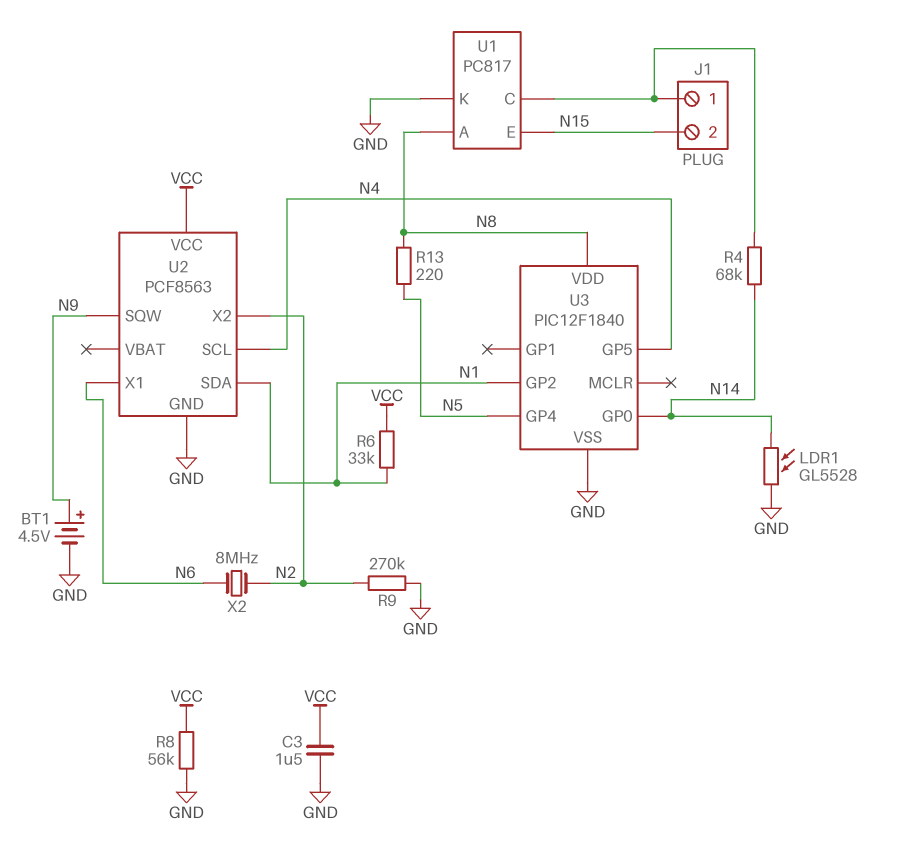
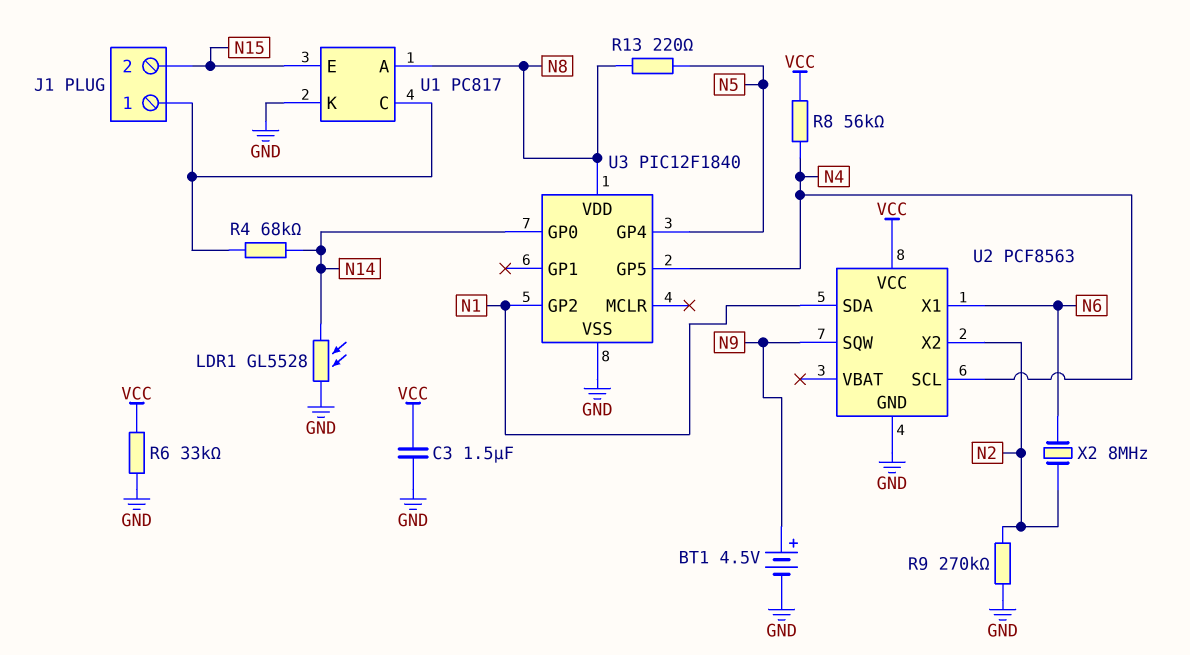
R6: 33k (N1, VCC) -> 33k (GND, VCC)
R8: 56k (GND, VCC) -> 56k (N4, VCC)

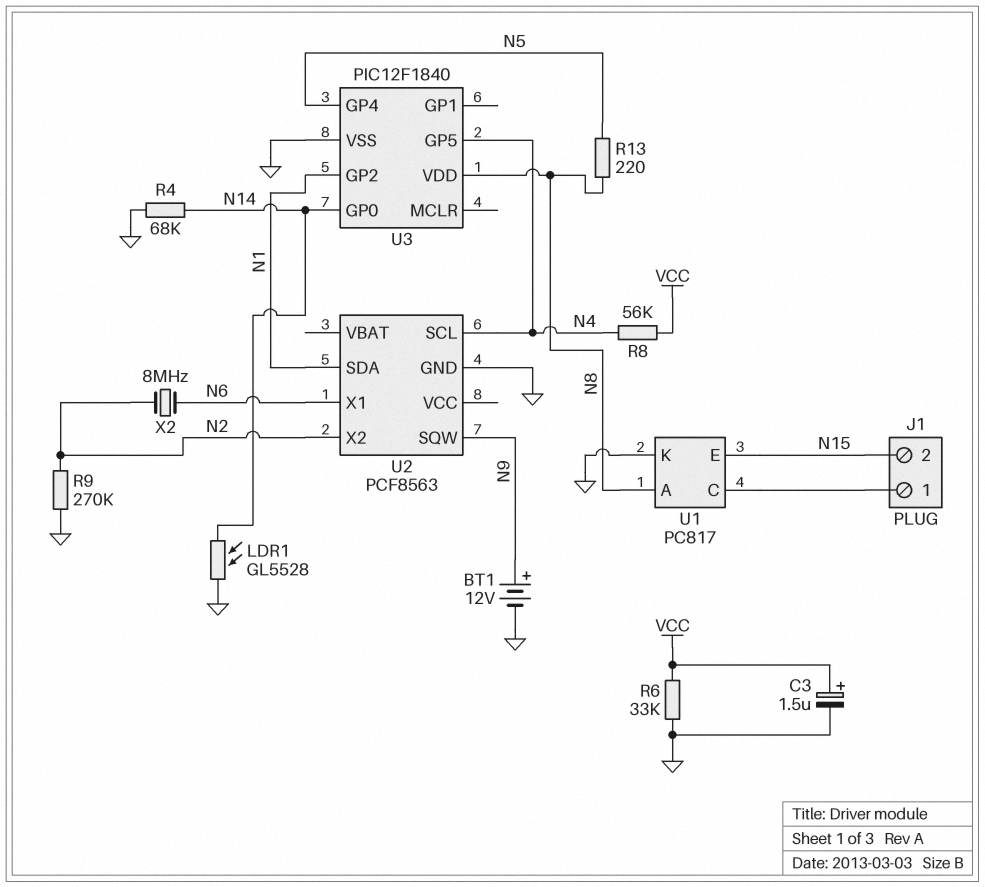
BT1: 4.5V (plus N9, minus GND) -> 12V (plus N9, minus GND)
C3: 1.5uF (GND, VCC) -> 1.5uF (plus VCC, minus GND)
R4: 68k (J1/1, N14) -> 68k (GND, N14)
U2 pin VCC: VCC -> none

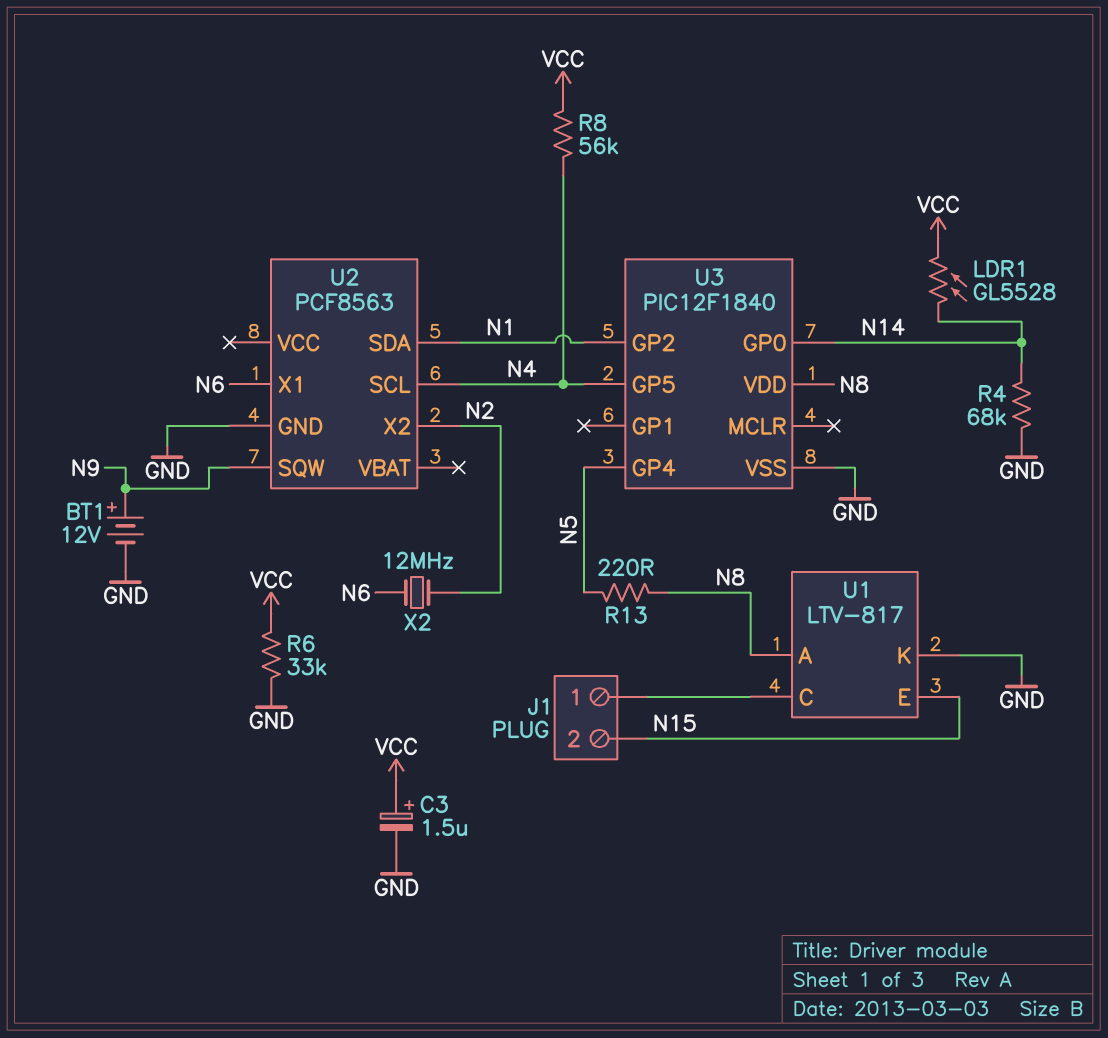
LDR1: GL5528 (GND, N14) -> GL5528 (N14, VCC)
R9: 270k (GND, N2) -> none
U1: PC817 -> LTV-817
X2: 8MHz (N2, N6) -> 12MHz (N2, N6)

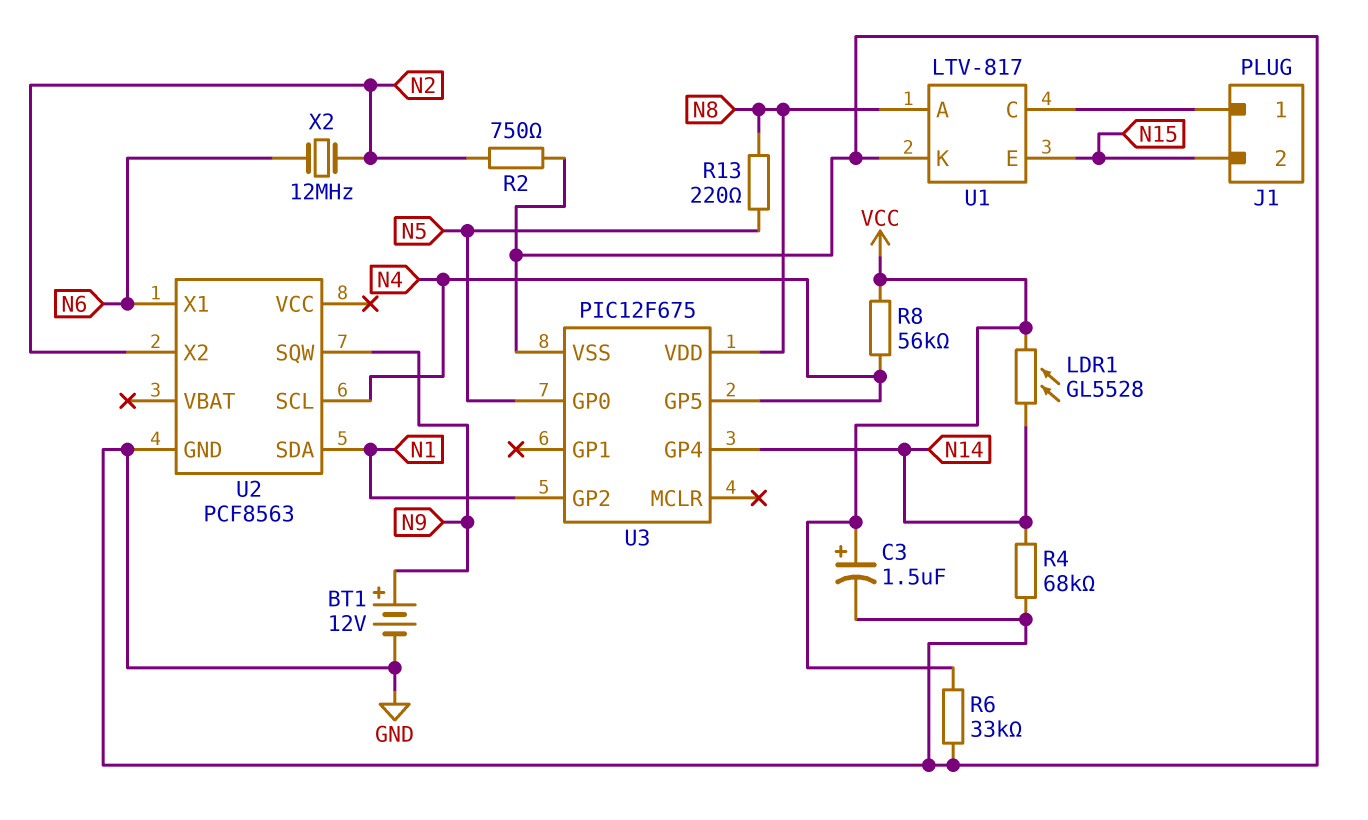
R2: none -> 750 (GND, N2)
U3: PIC12F1840 -> PIC12F675
U3 pin GP0: N14 -> N5
U3 pin GP4: N5 -> N14

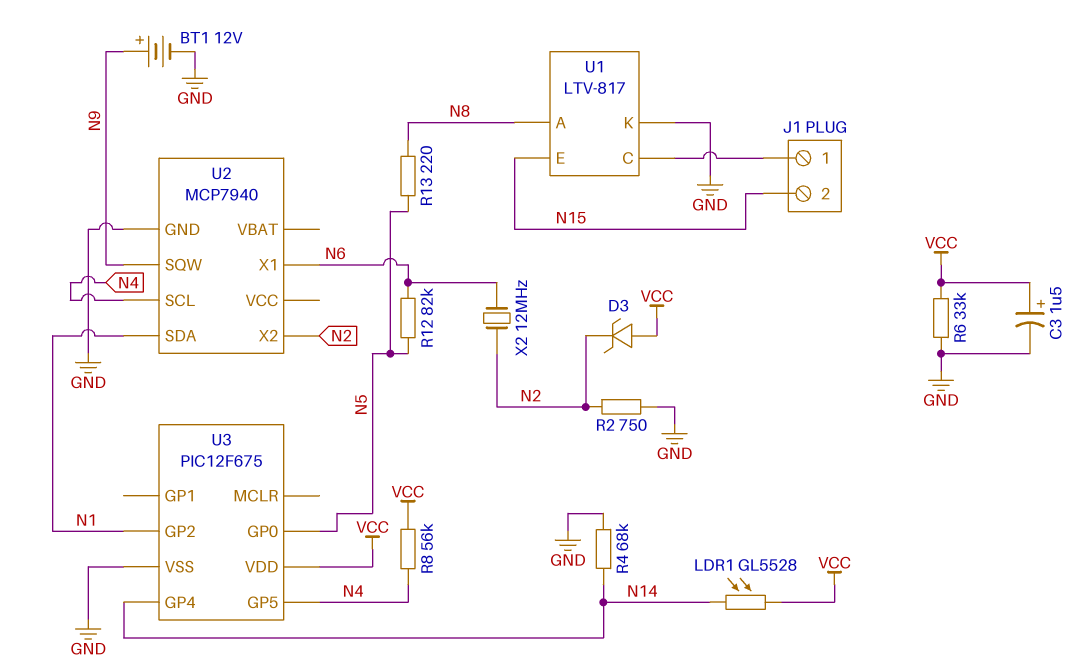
D3: none -> zener (A VCC, K N2)
R12: none -> 82k (N5, N6)
U2: PCF8563 -> MCP7940
U3 pin VDD: N8 -> VCC

